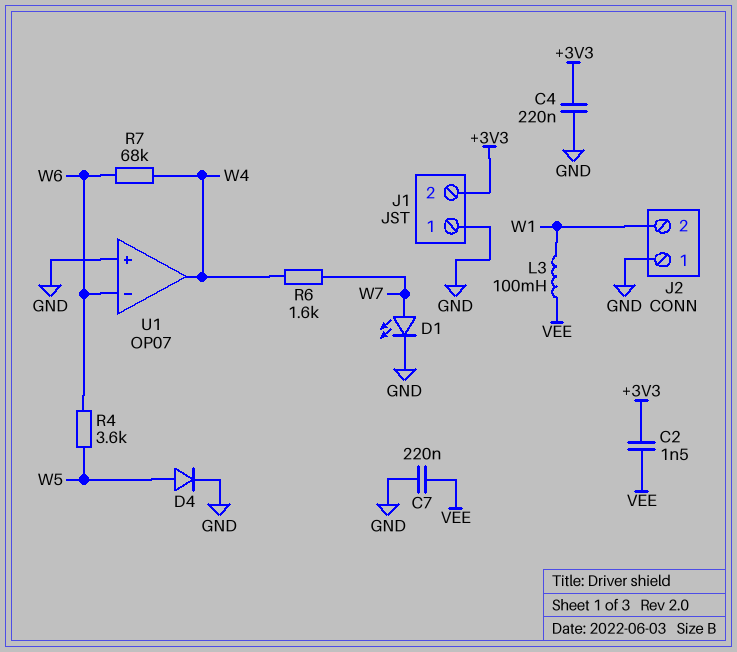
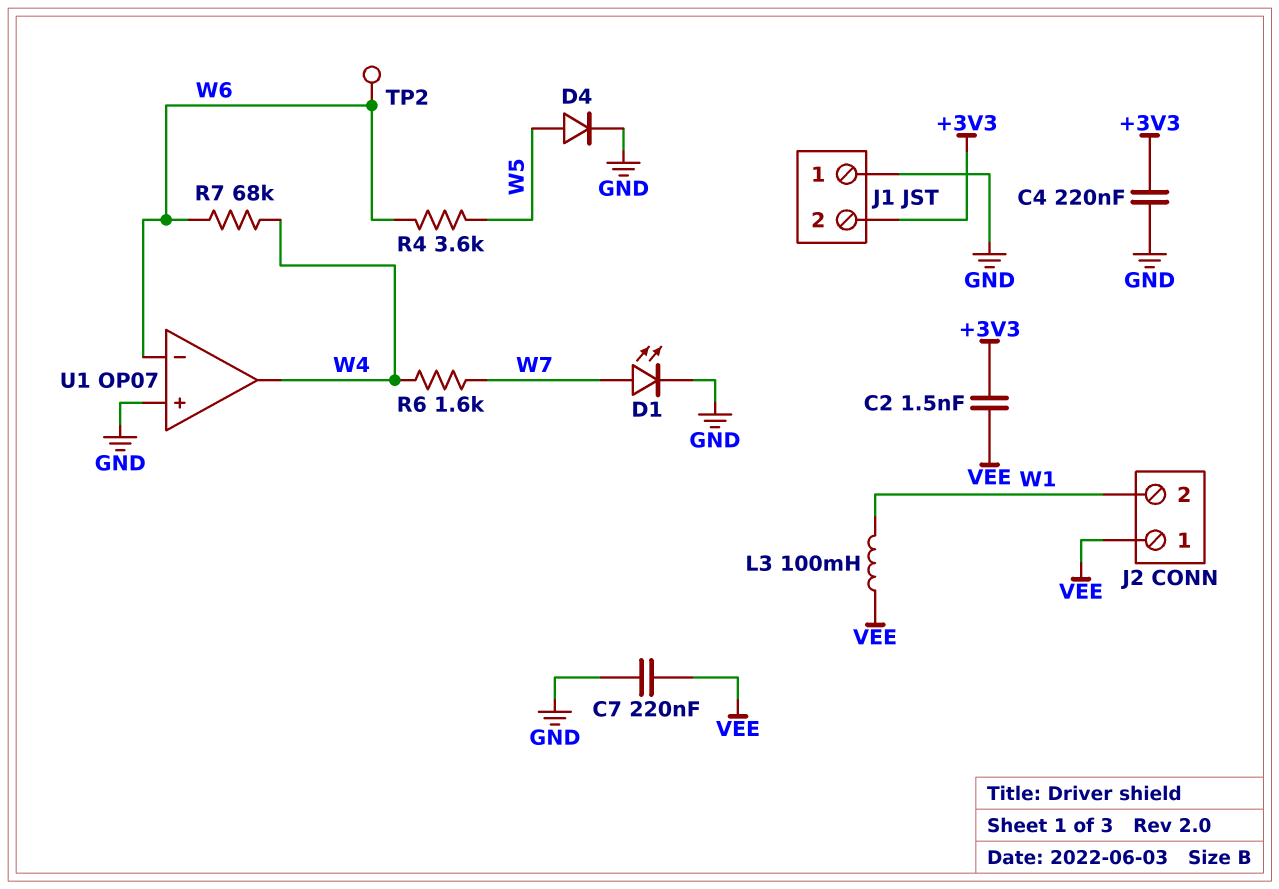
J2 pin 1: GND -> VEE
TP2: none -> test point (W6)

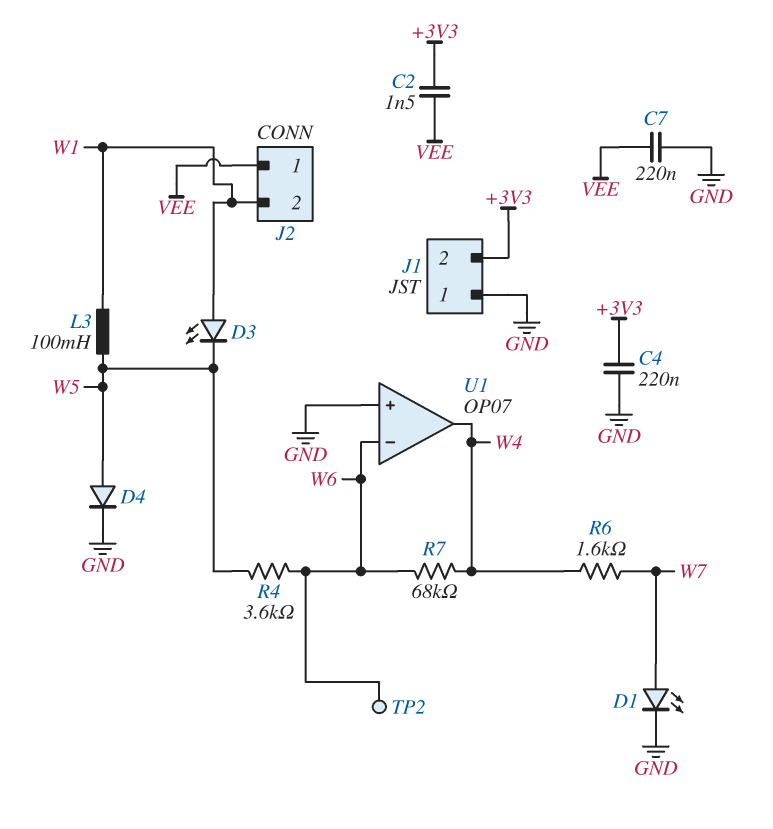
D3: none -> LED (A W1, K W5)
L3: 100mH (VEE, W1) -> 100mH (W1, W5)

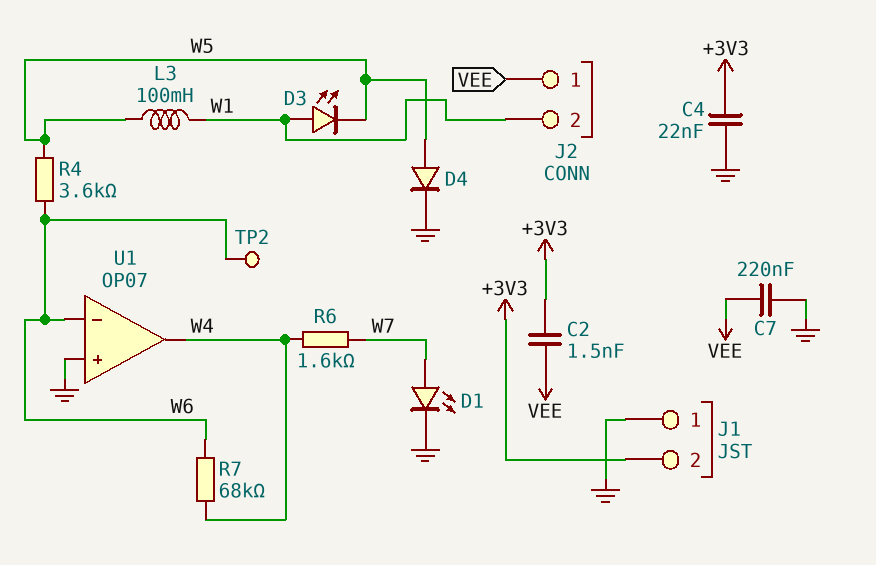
C4: 220nF (+3V3, GND) -> 22nF (+3V3, GND)

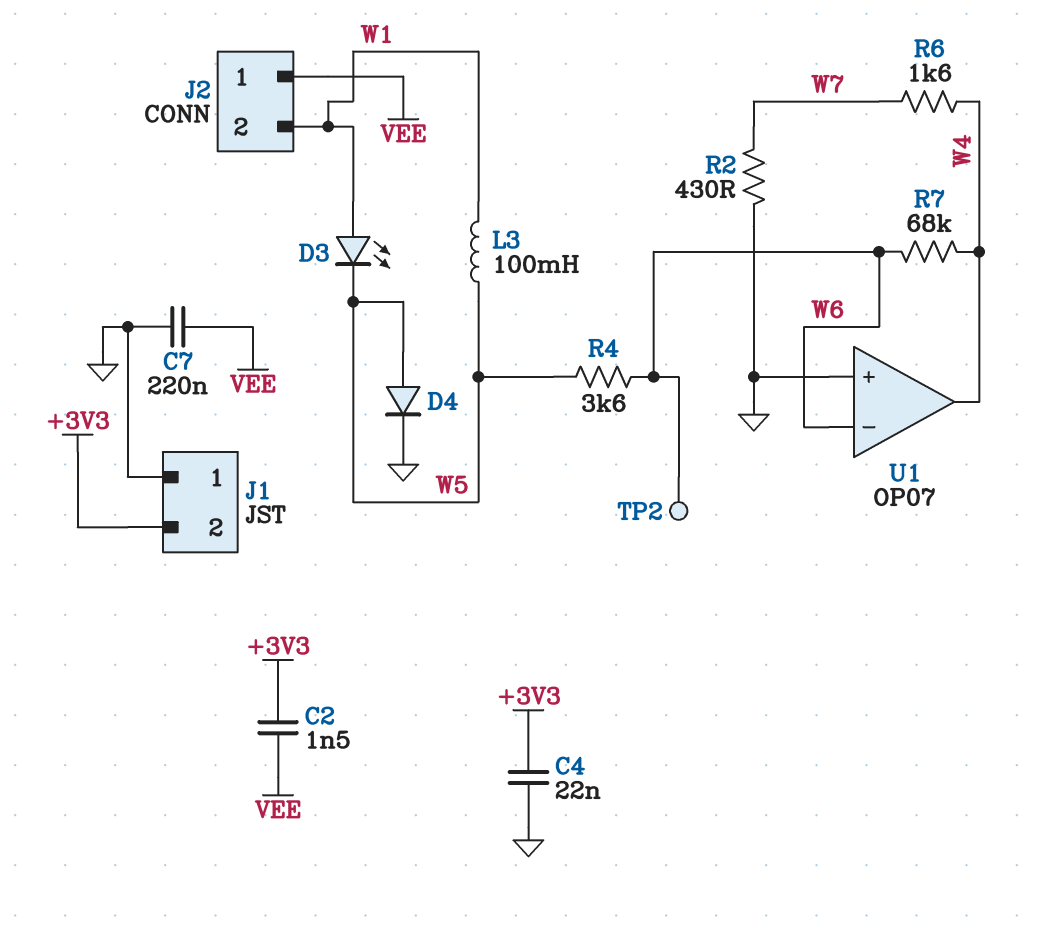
D1: LED (A W7, K GND) -> none
R2: none -> 430 (GND, W7)

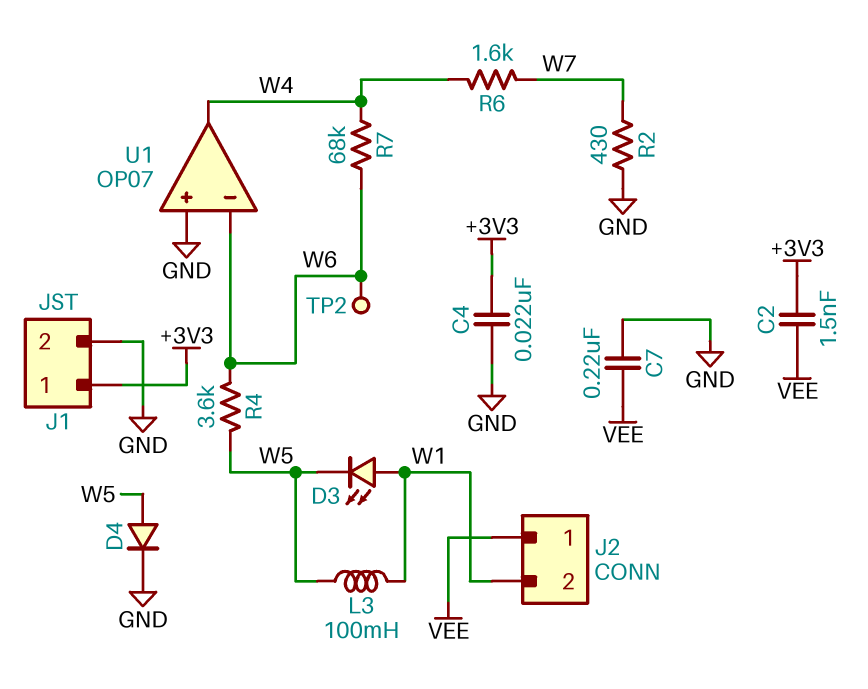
J1 pin 1: GND -> +3V3
J1 pin 2: +3V3 -> GND

